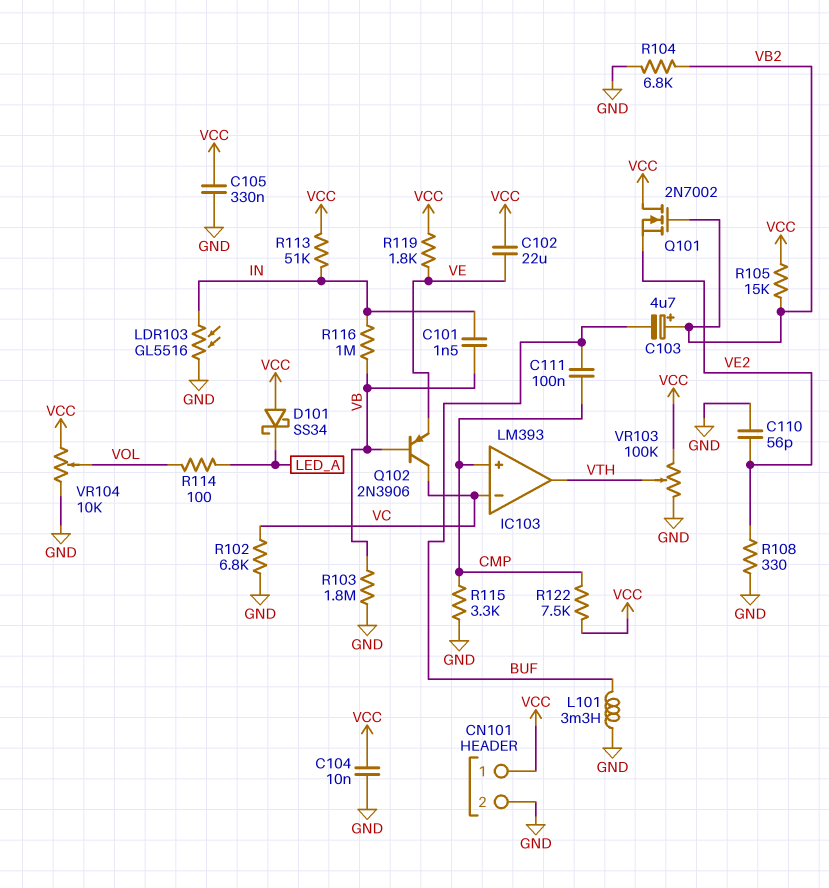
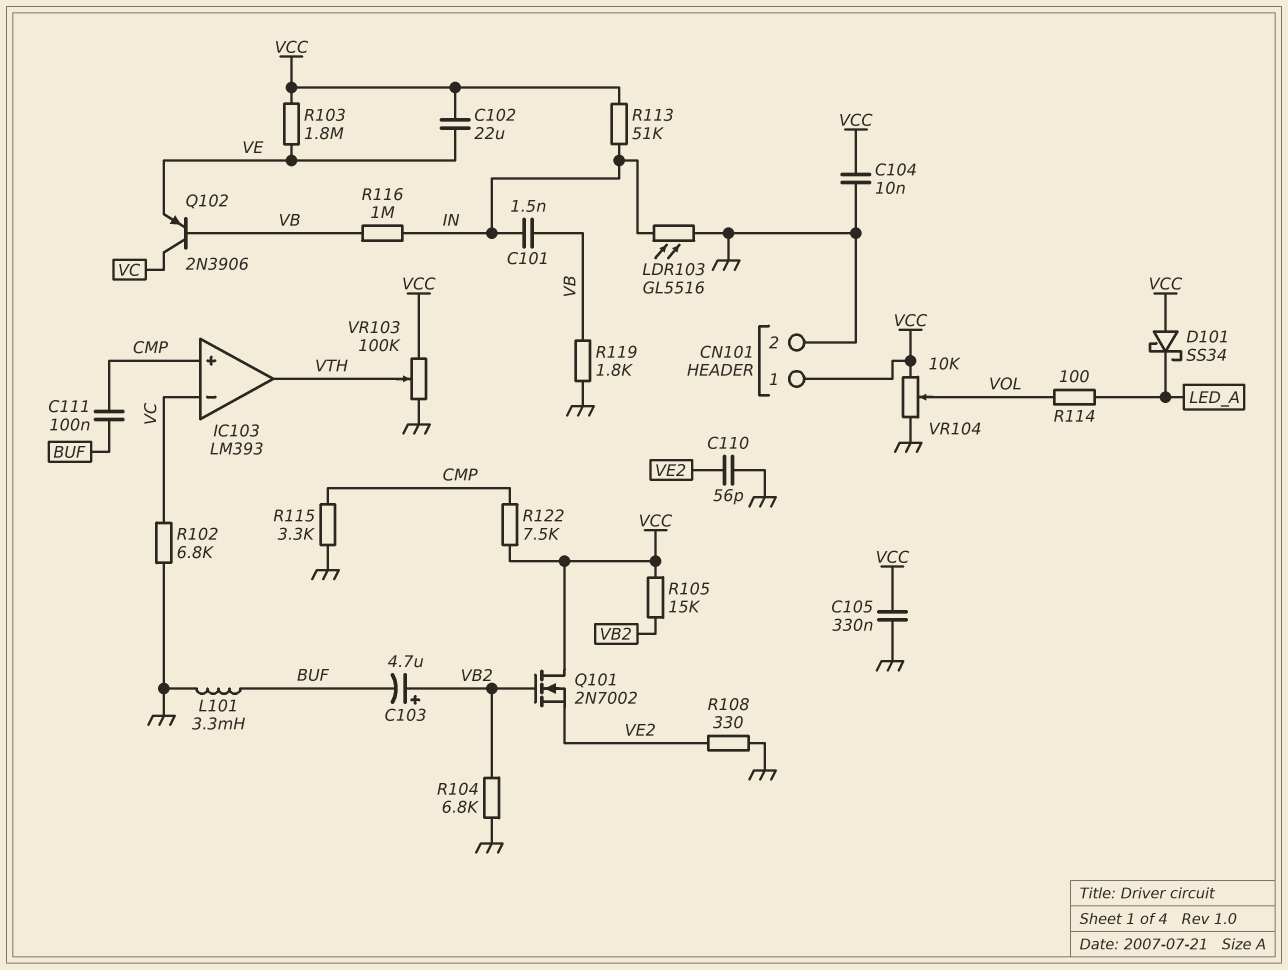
R103: 1.8M (GND, VB) -> 1.8M (VCC, VE)
R119: 1.8k (VCC, VE) -> 1.8k (GND, VB)

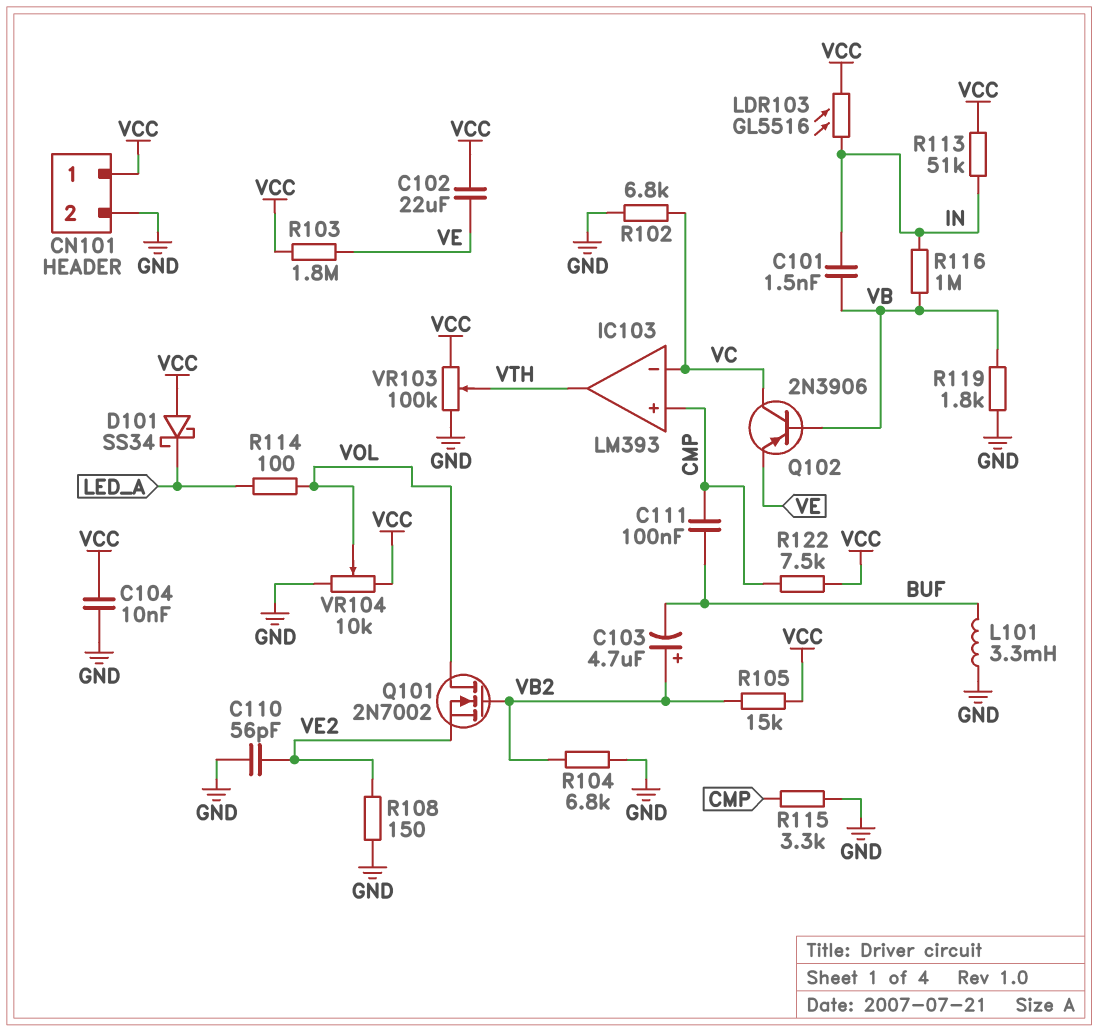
C105: 330nF (GND, VCC) -> none
LDR103: GL5516 (GND, IN) -> GL5516 (IN, VCC)
Q101: NMOS 2N7002 (G VB2, D VCC, S VE2) -> NMOS 2N7002 (G VB2, D VOL, S VE2)
R108: 330 (GND, VE2) -> 150 (GND, VE2)

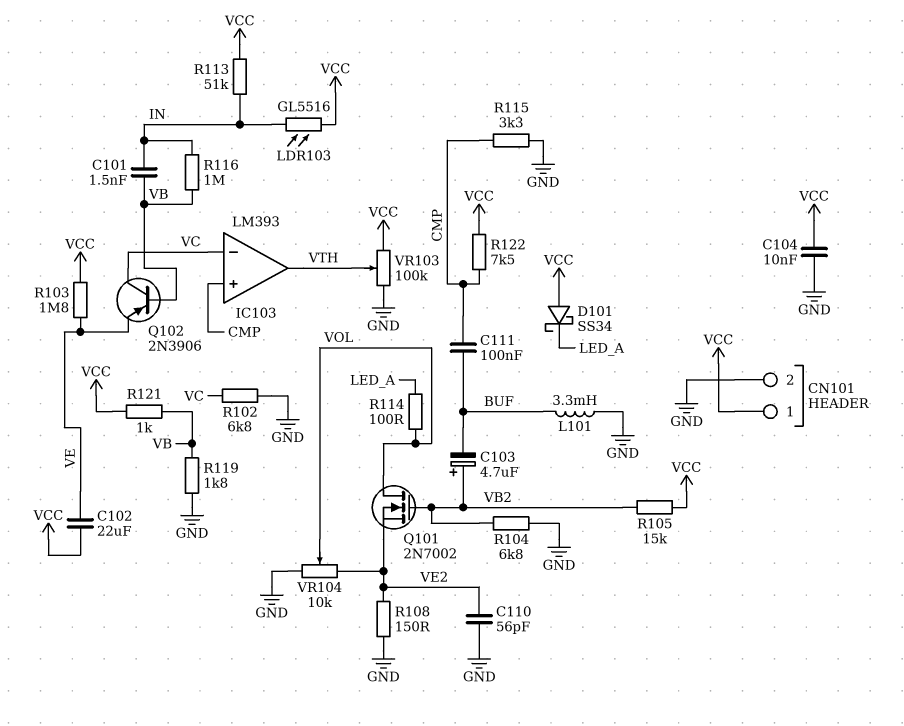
R121: none -> 1k (VB, VCC)
VR104: 10k (GND, VCC, wiper VOL) -> 10k (GND, VE2, wiper VOL)

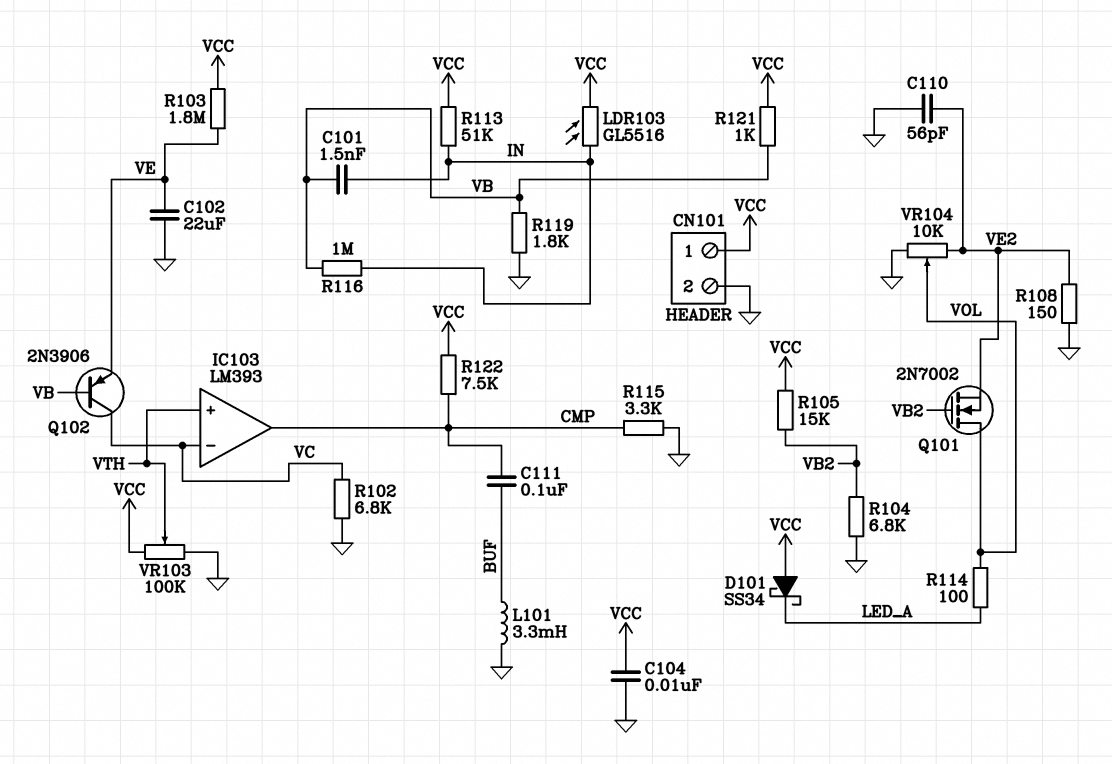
C102: 22uF (VCC, VE) -> 22uF (GND, VE)
C103: 4.7uF (plus VB2, minus BUF) -> none
IC103 pin in+: CMP -> VTH
IC103 pin out: VTH -> CMP

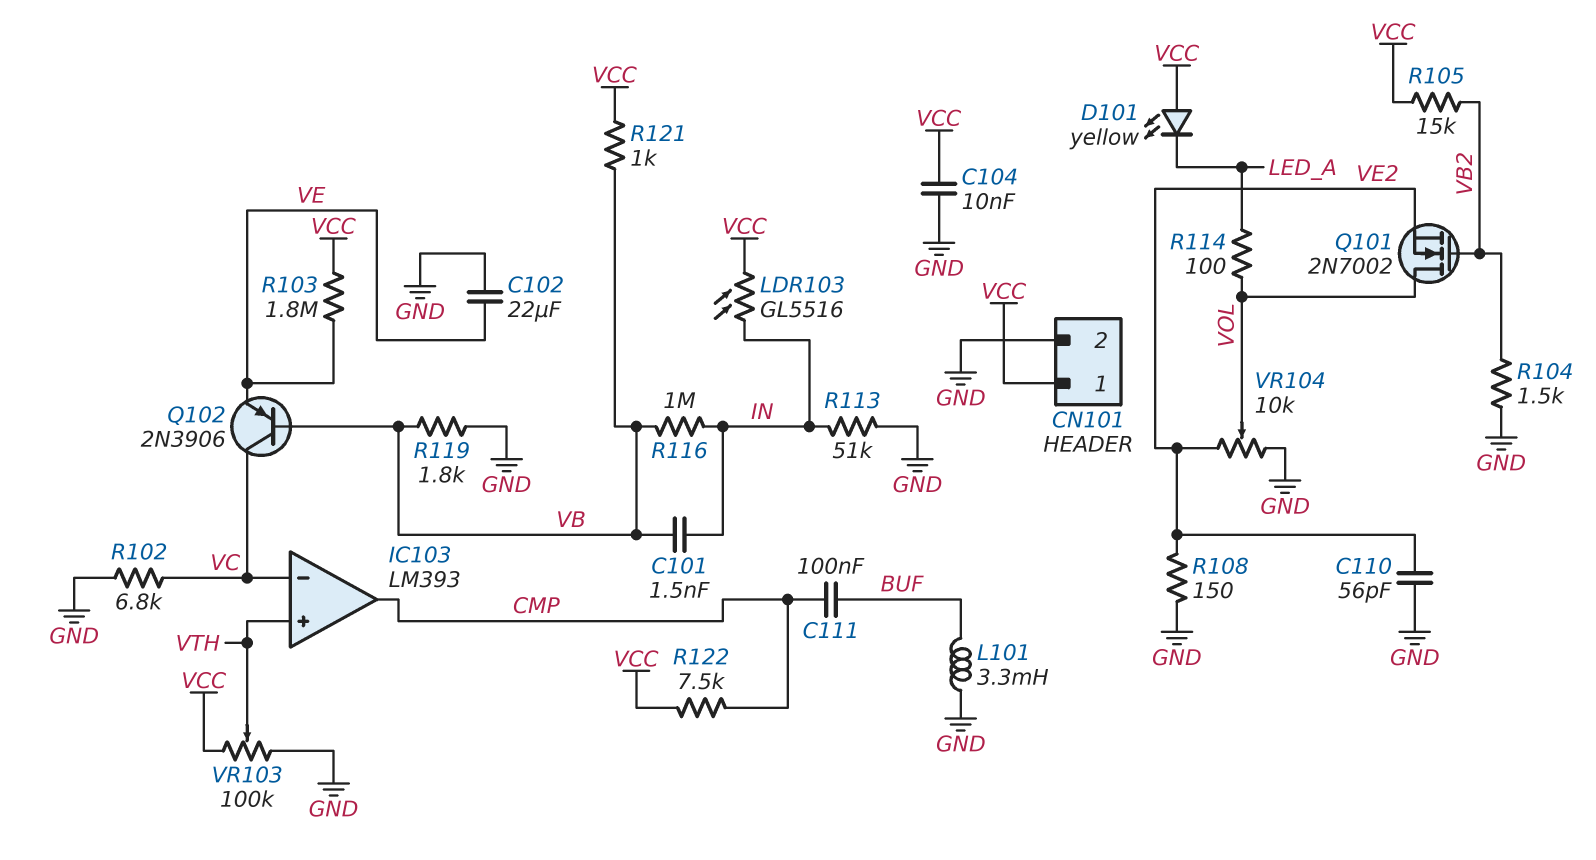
D101: schottky SS34 (A VCC, K LED_A) -> LED yellow (A VCC, K LED_A)
R104: 6.8k (GND, VB2) -> 1.5k (GND, VB2)
R113: 51k (IN, VCC) -> 51k (GND, IN)
R115: 3.3k (CMP, GND) -> none

